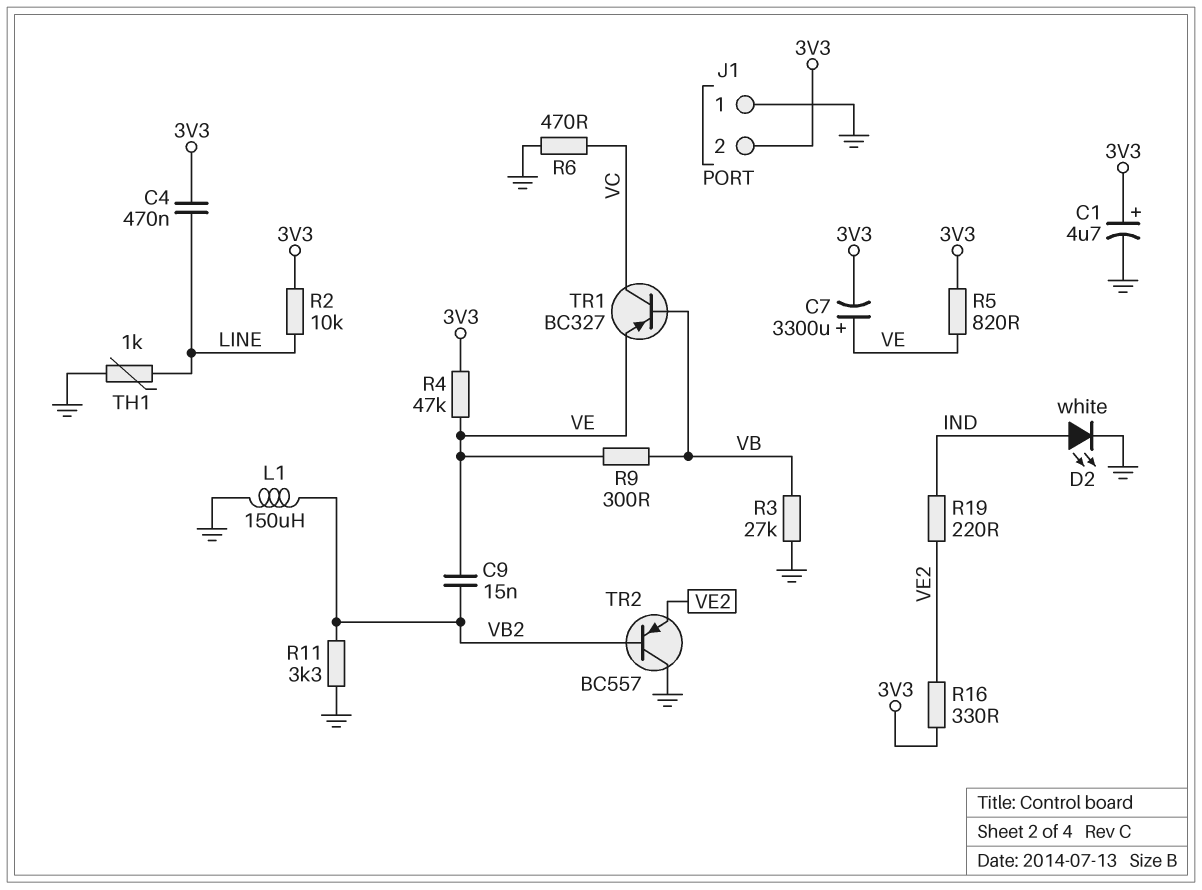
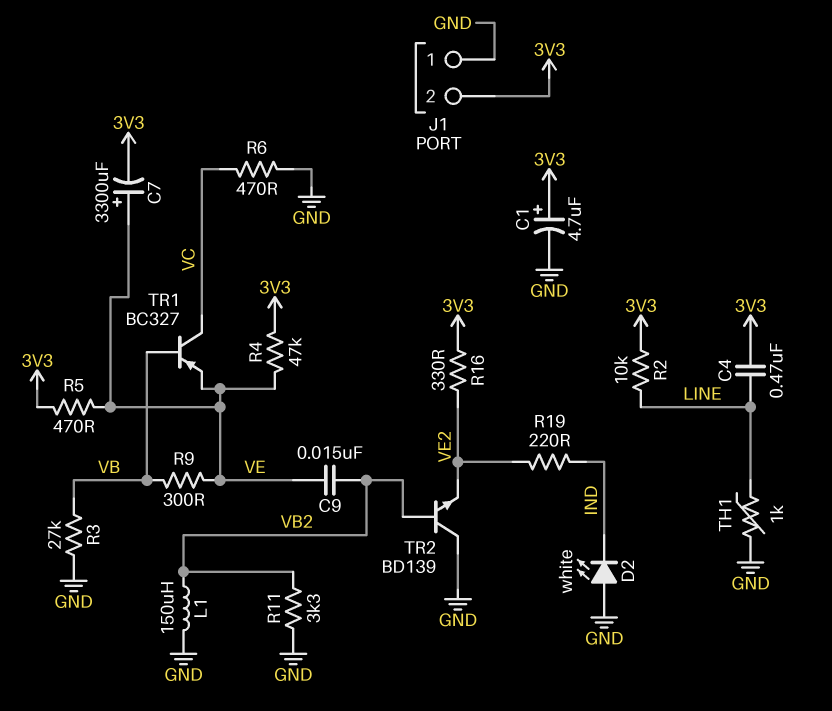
D2: LED white (A IND, K GND) -> LED white (A GND, K IND)
R5: 820 (3V3, VE) -> 470 (3V3, VE)
TR2: PNP BC557 (B VB2, C GND, E VE2) -> NPN BD139 (B VB2, C GND, E VE2)

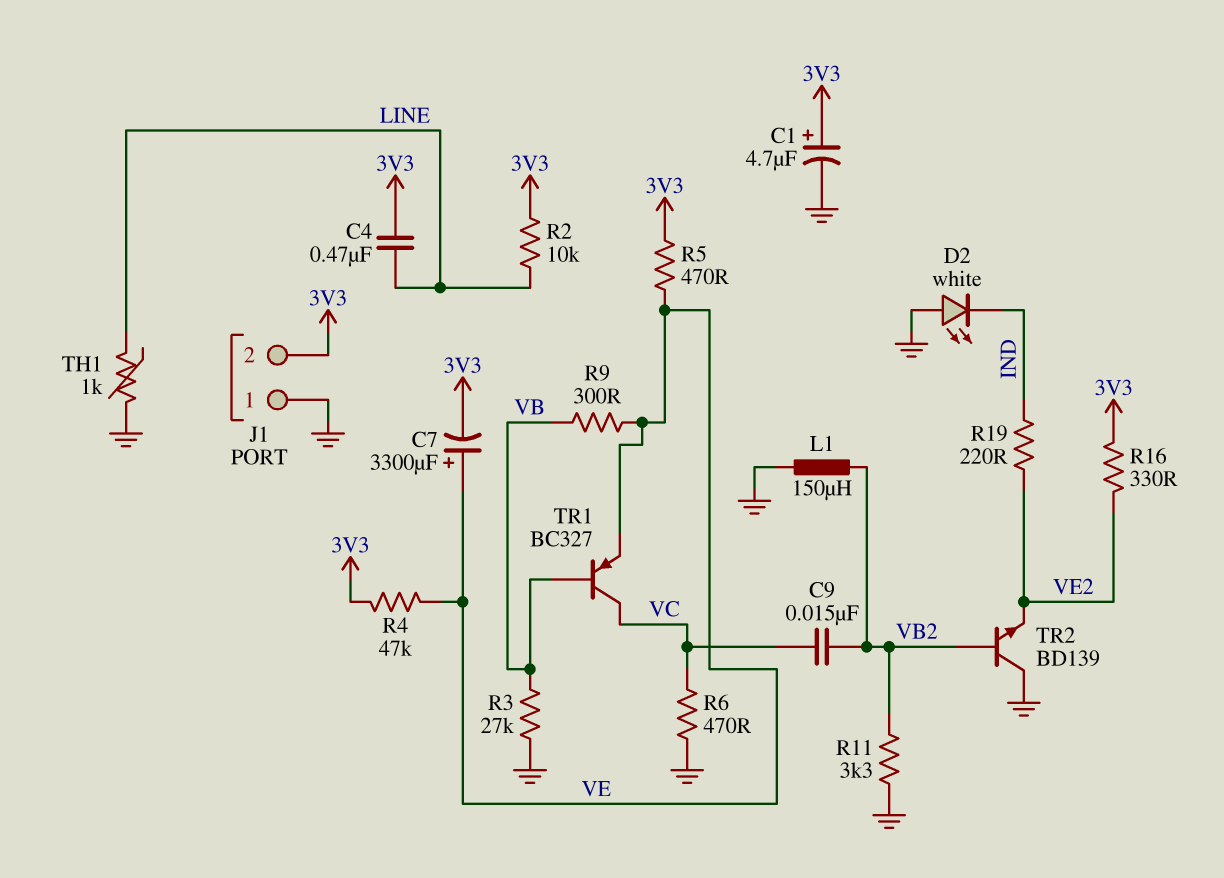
C9: 15nF (VB2, VE) -> 15nF (VB2, VC)

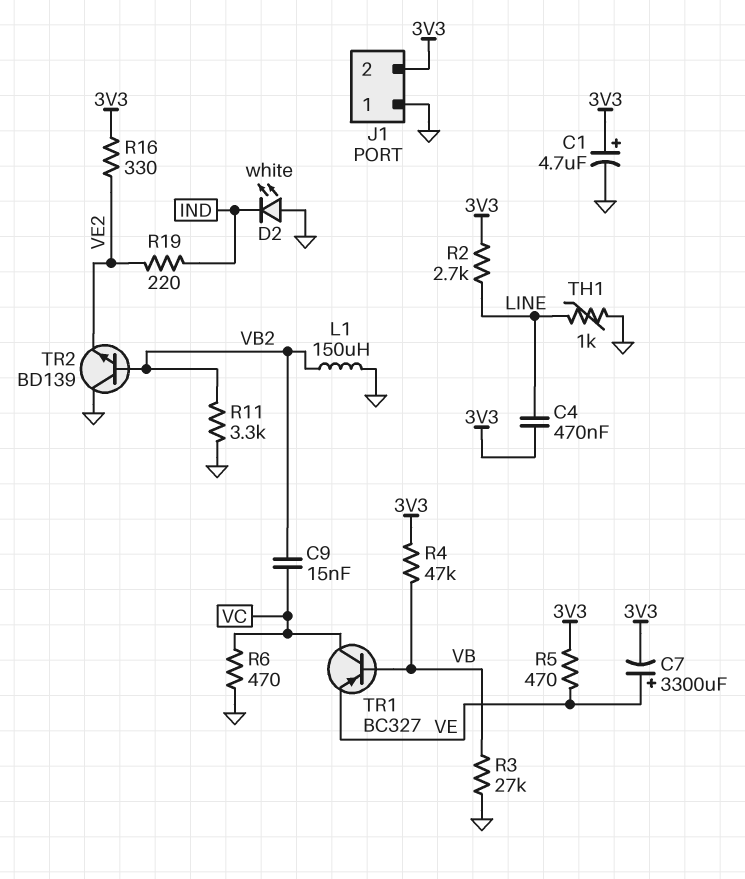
R2: 10k (3V3, LINE) -> 2.7k (3V3, LINE)
R4: 47k (3V3, VE) -> 47k (3V3, VB)
R9: 300 (VB, VE) -> none

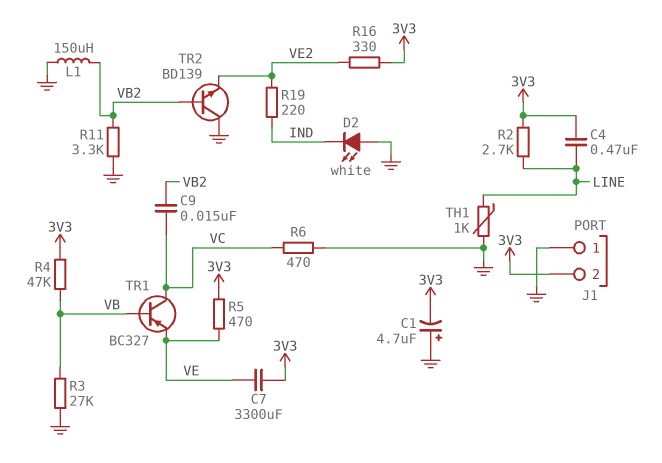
C1: 4.7uF (plus 3V3, minus GND) -> 4.7uF (plus GND, minus 3V3)
C7: 3300uF (plus VE, minus 3V3) -> 3300uF (3V3, VE)

